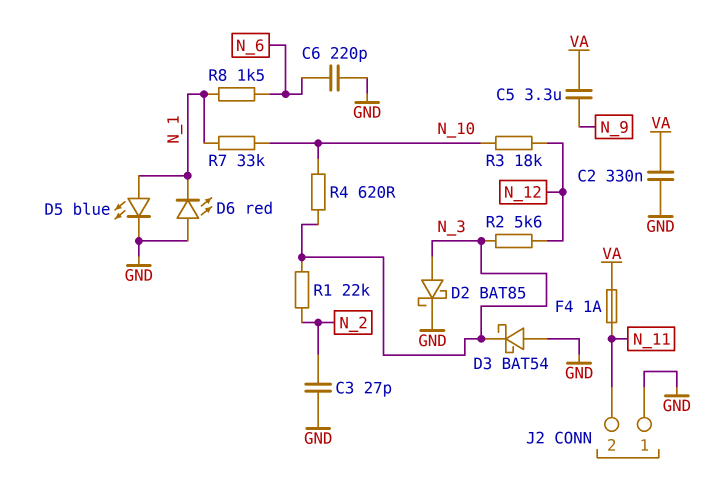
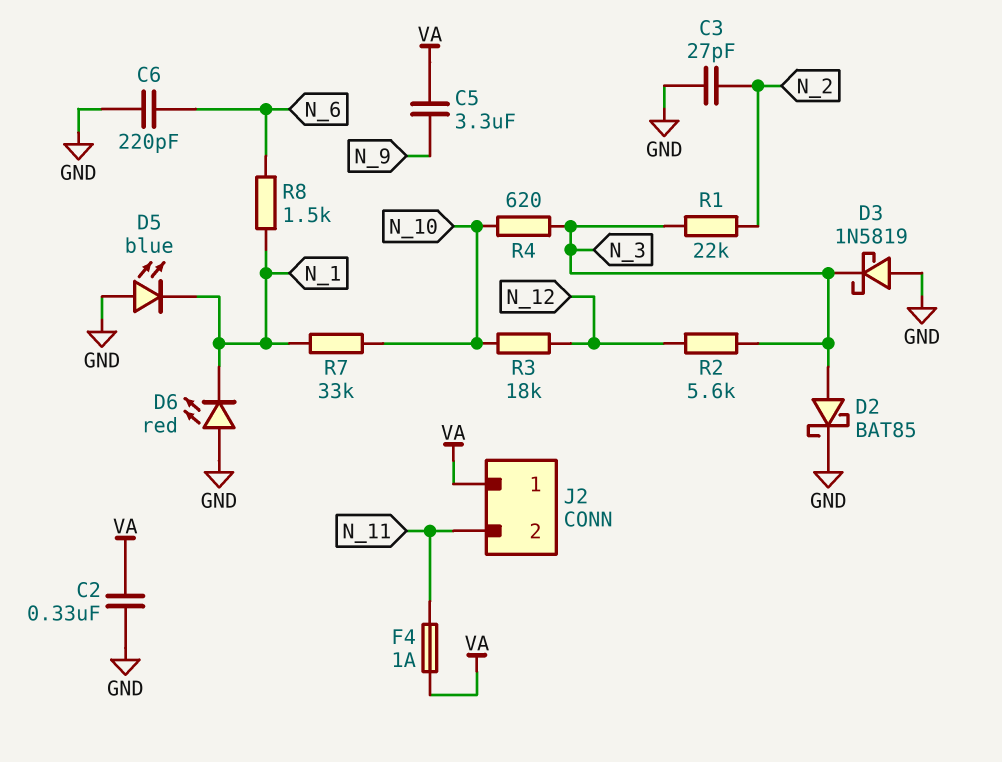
D3: schottky BAT54 (A GND, K N_3) -> schottky 1N5819 (A GND, K N_3)
D5: LED blue (A N_1, K GND) -> LED blue (A GND, K N_1)
J2 pin 1: GND -> VA

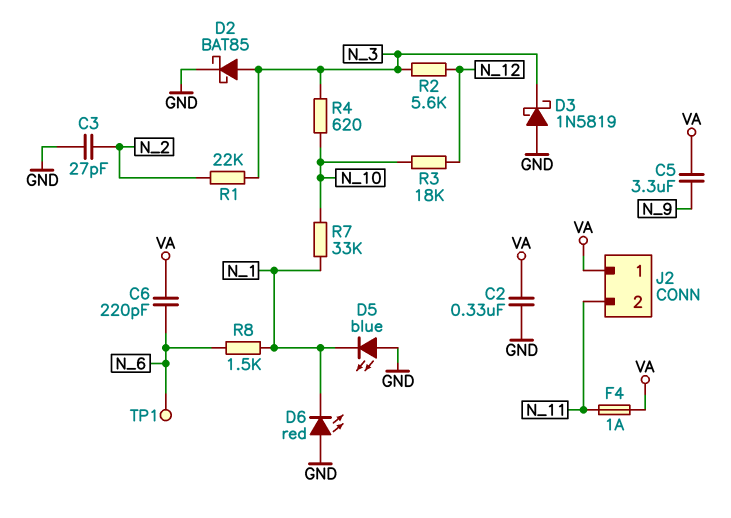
C6: 220pF (GND, N_6) -> 220pF (N_6, VA)
TP1: none -> test point (N_6)

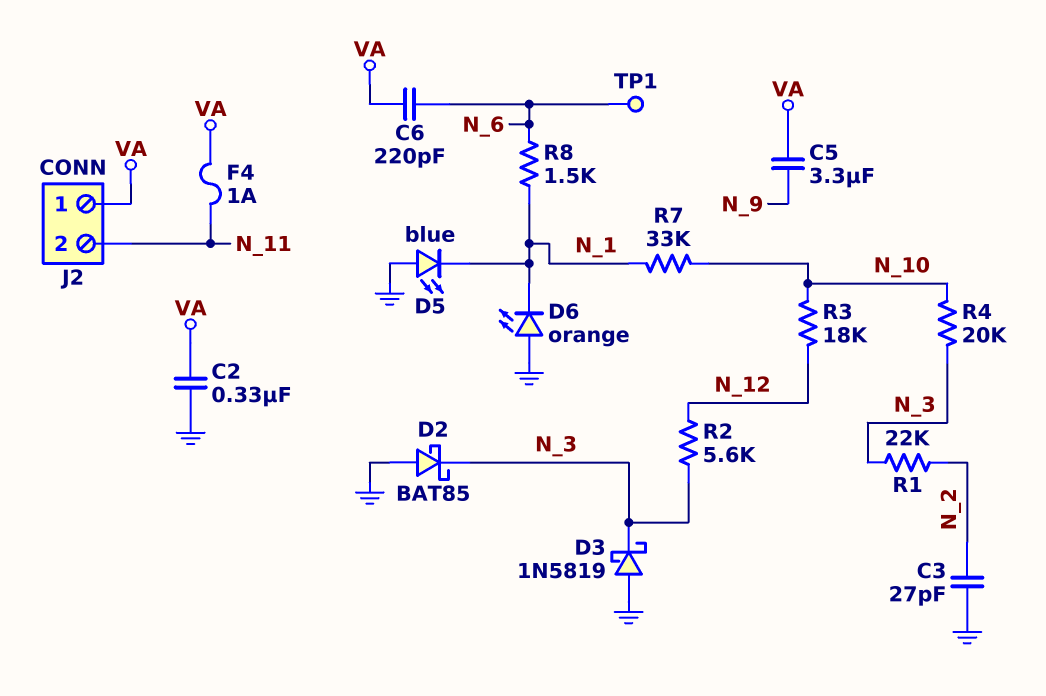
D2: schottky BAT85 (A N_3, K GND) -> schottky BAT85 (A GND, K N_3)
D6: LED red (A GND, K N_1) -> LED orange (A GND, K N_1)
R4: 620 (N_3, N_10) -> 20k (N_3, N_10)

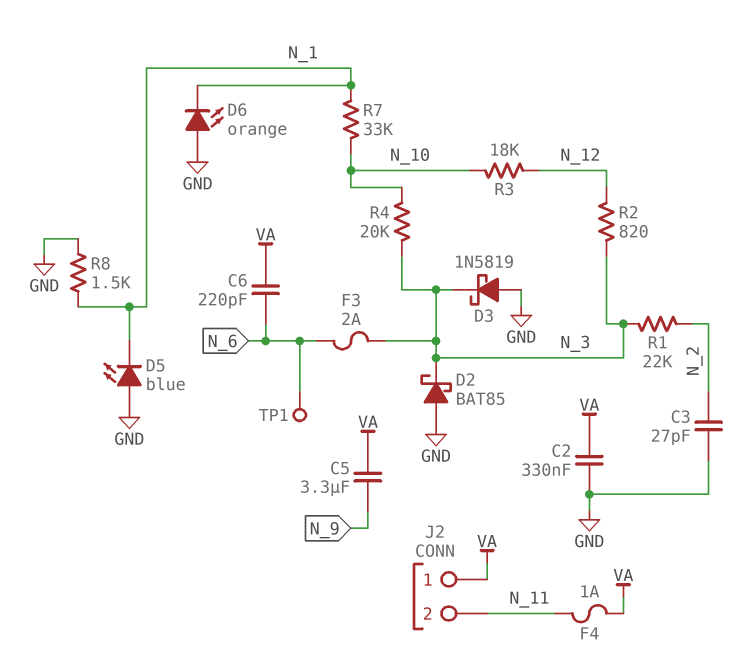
F3: none -> 2A (N_3, N_6)
R2: 5.6k (N_3, N_12) -> 820 (N_3, N_12)
R8: 1.5k (N_1, N_6) -> 1.5k (GND, N_1)

